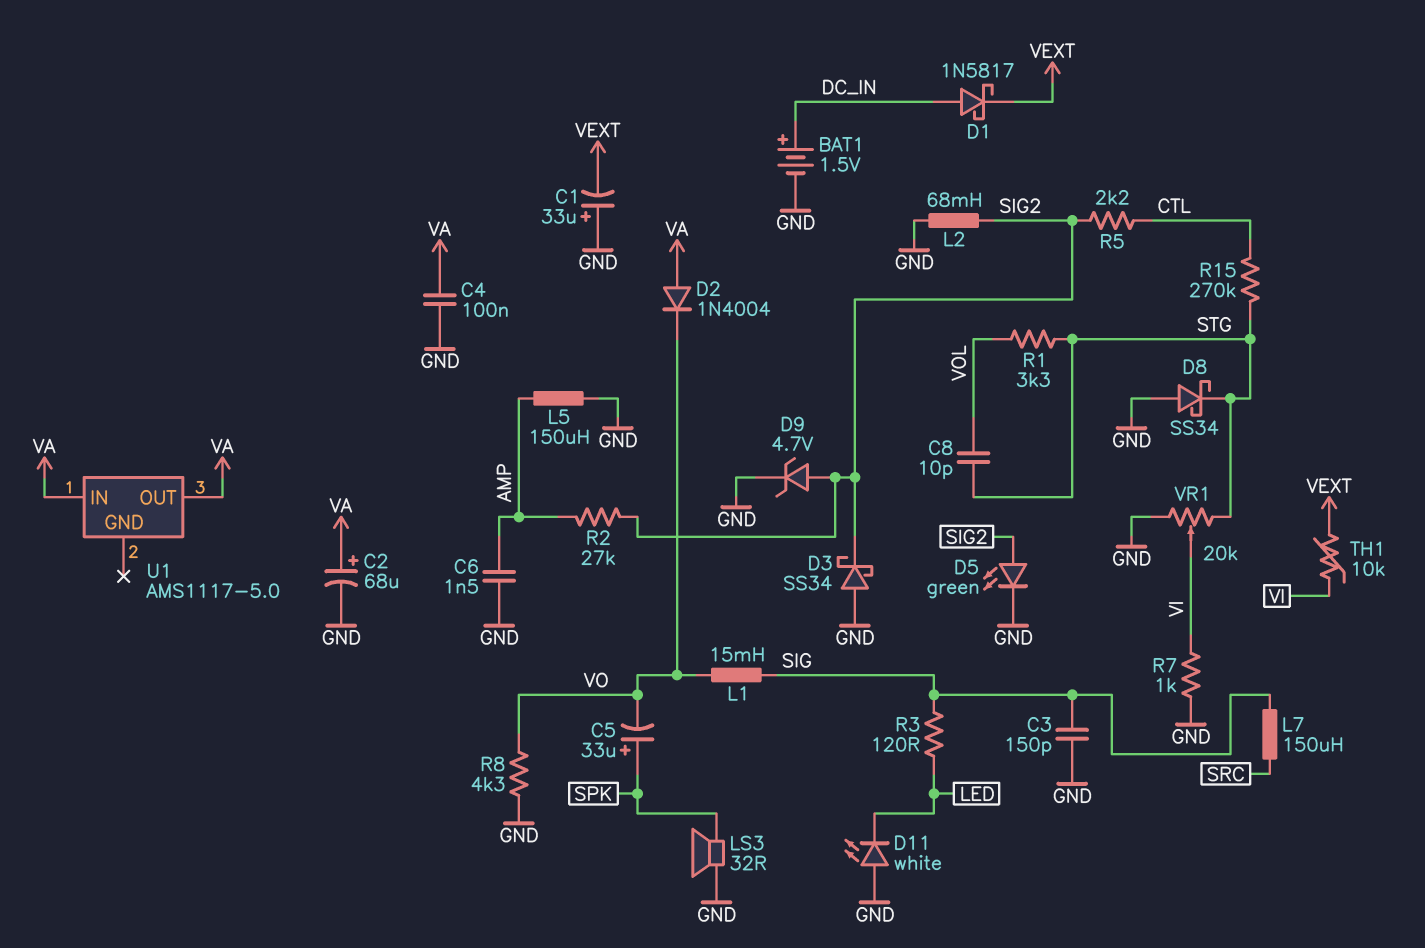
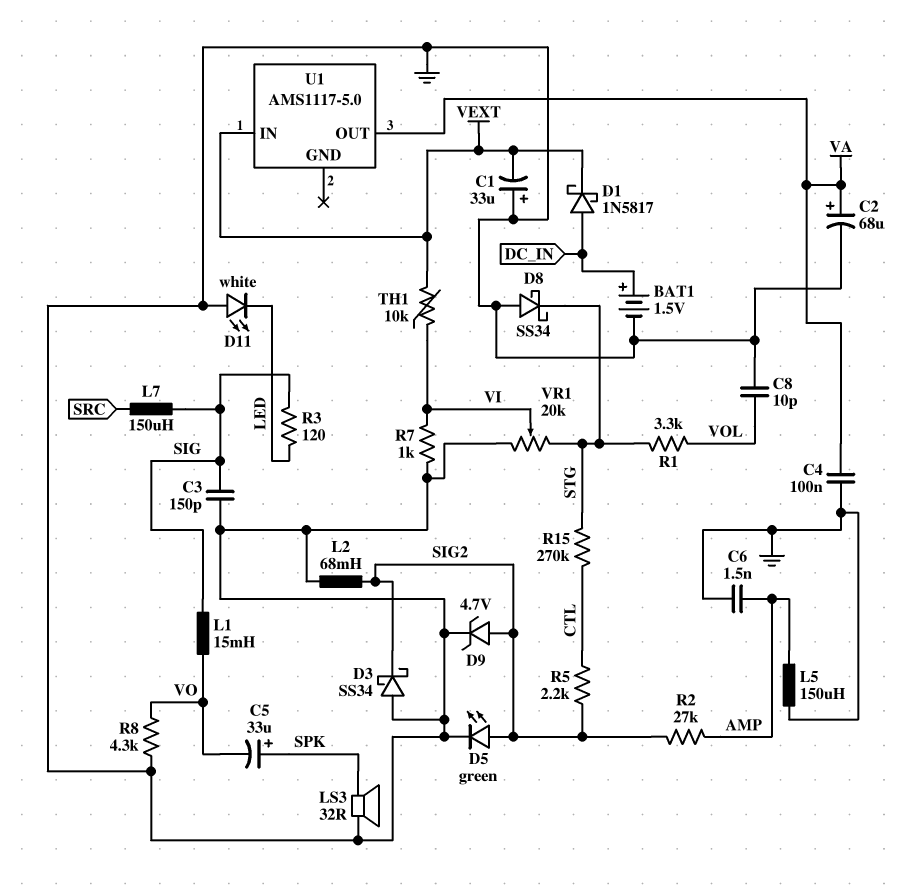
C8: 10pF (STG, VOL) -> 10pF (GND, VOL)
D2: diode 1N4004 (A VA, K VO) -> none
U1 pin IN: VA -> VEXT

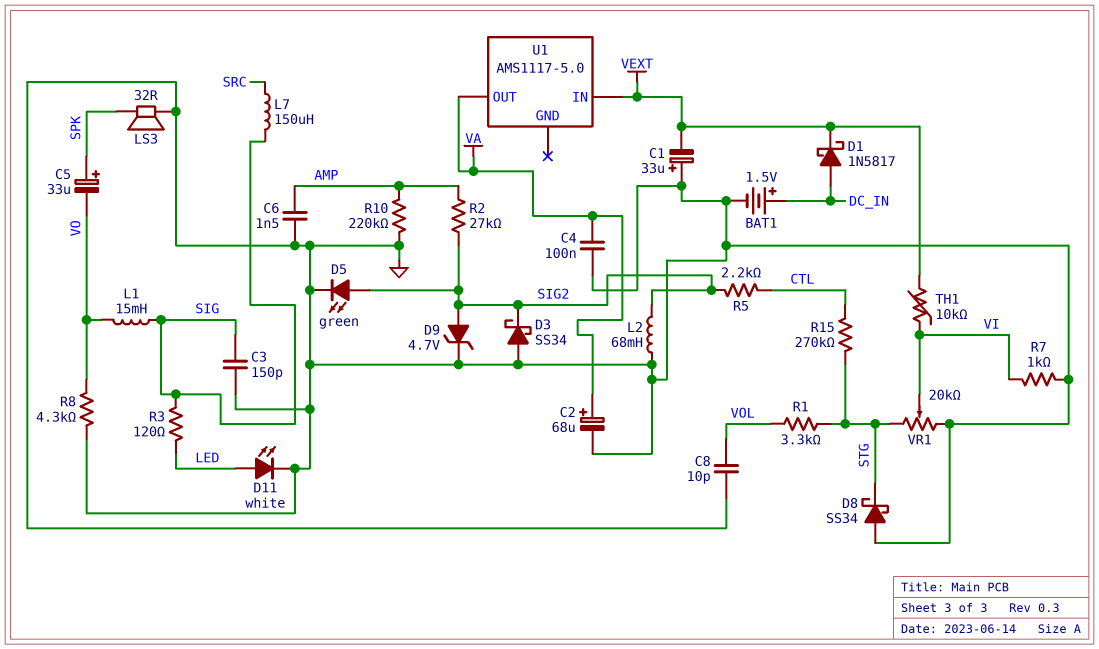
D11: LED white (A GND, K LED) -> LED white (A LED, K GND)
L5: 150uH (AMP, GND) -> none
R10: none -> 220k (AMP, GND)

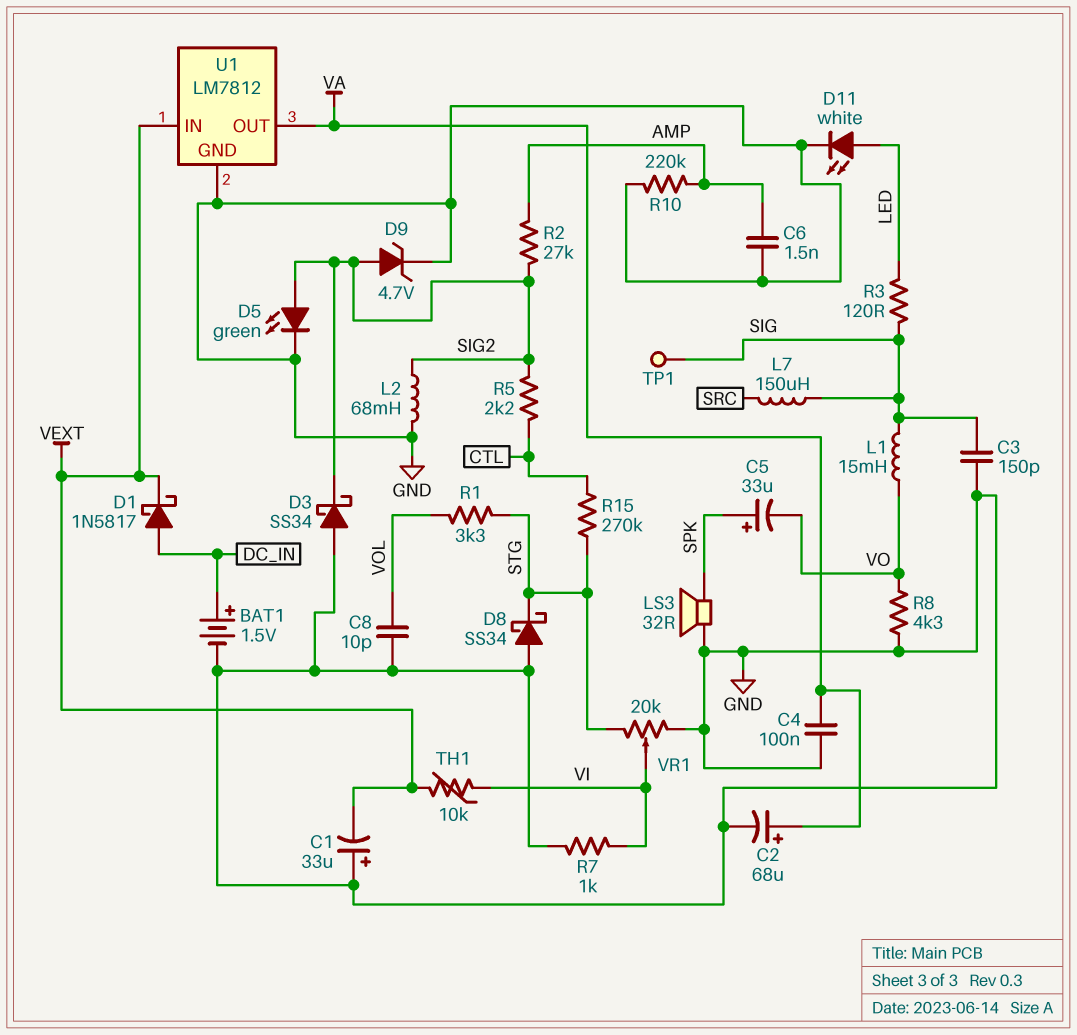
TP1: none -> test point (SIG)
U1: AMS1117-5.0 -> LM7812
U1 pin GND: none -> GND

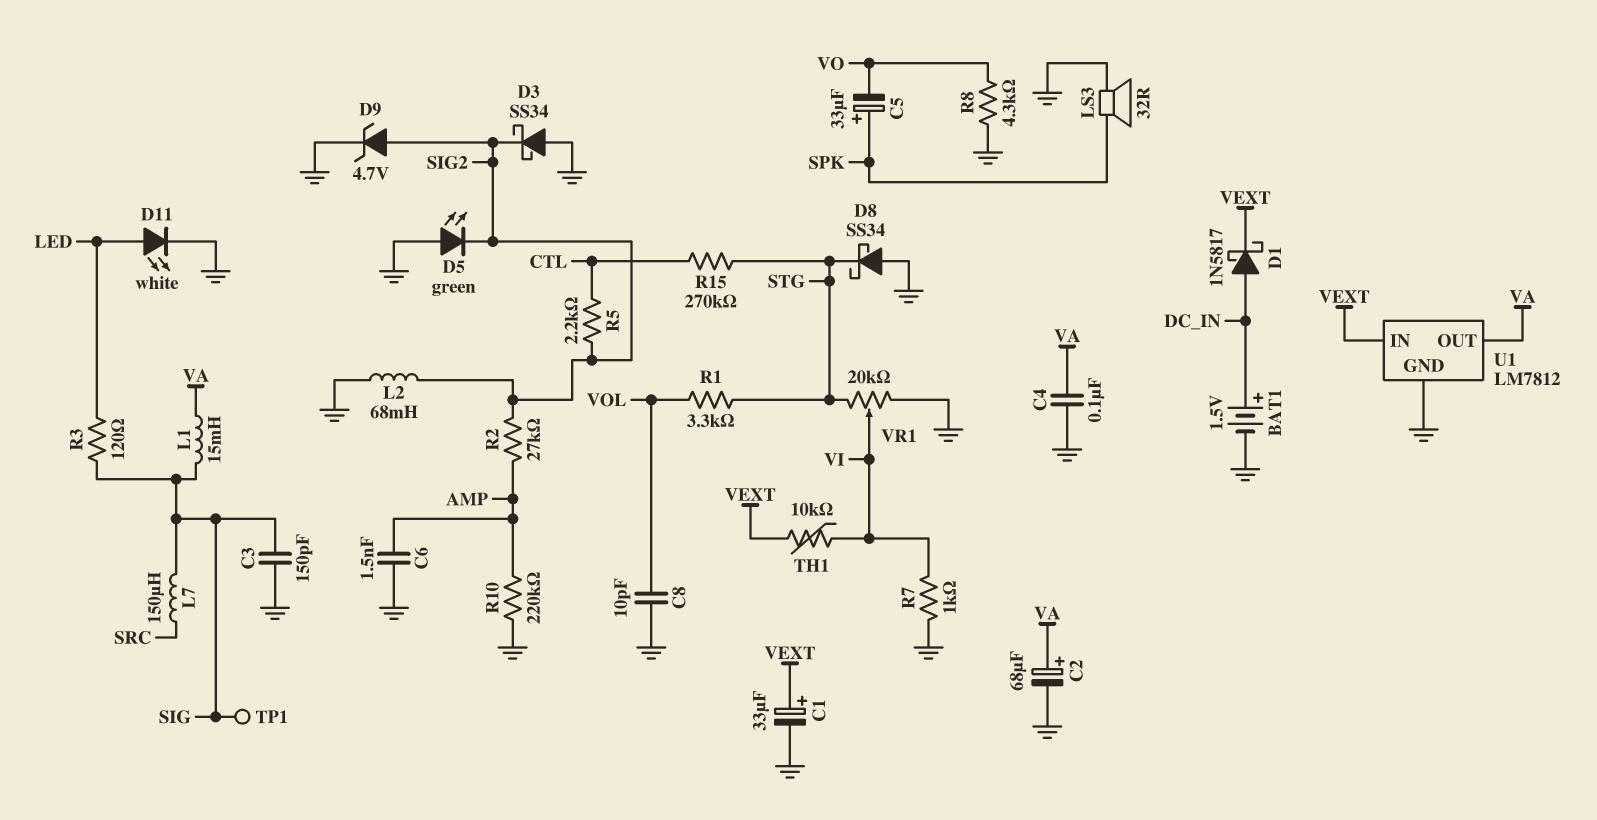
C1: 33uF (plus GND, minus VEXT) -> 33uF (plus VEXT, minus GND)
D5: LED green (A SIG2, K GND) -> LED green (A GND, K SIG2)
L1: 15mH (SIG, VO) -> 15mH (SIG, VA)

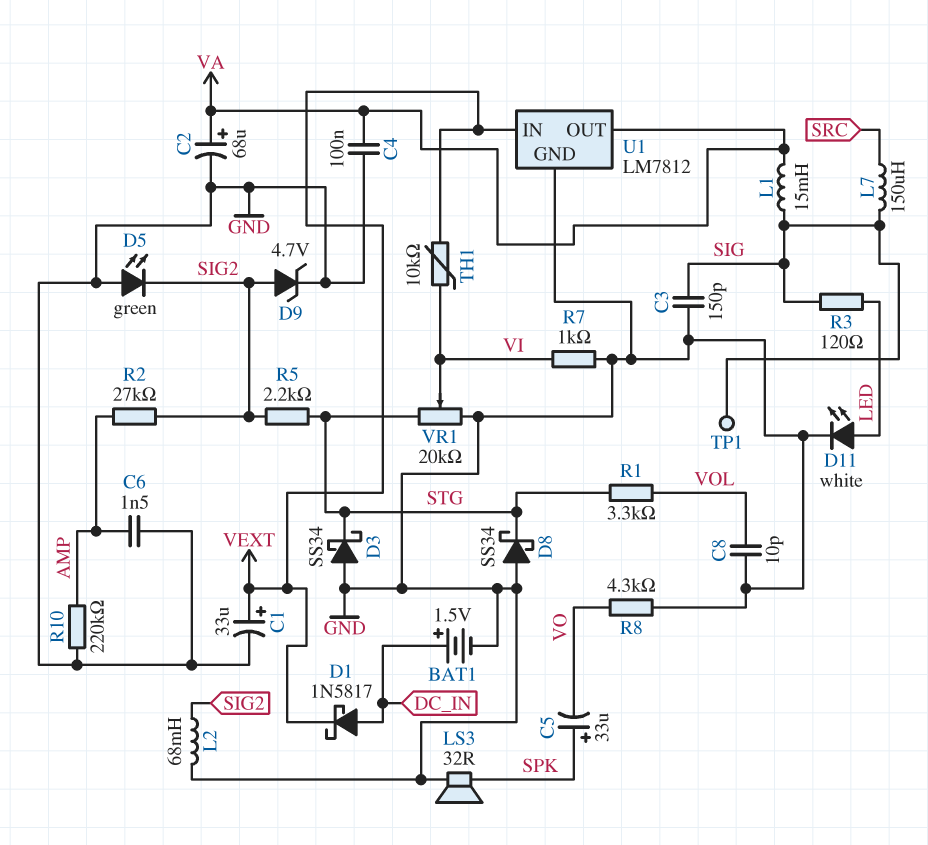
D3: schottky SS34 (A GND, K SIG2) -> schottky SS34 (A GND, K STG)
R5: 2.2k (CTL, SIG2) -> 2.2k (SIG2, STG)
R15: 270k (CTL, STG) -> none

